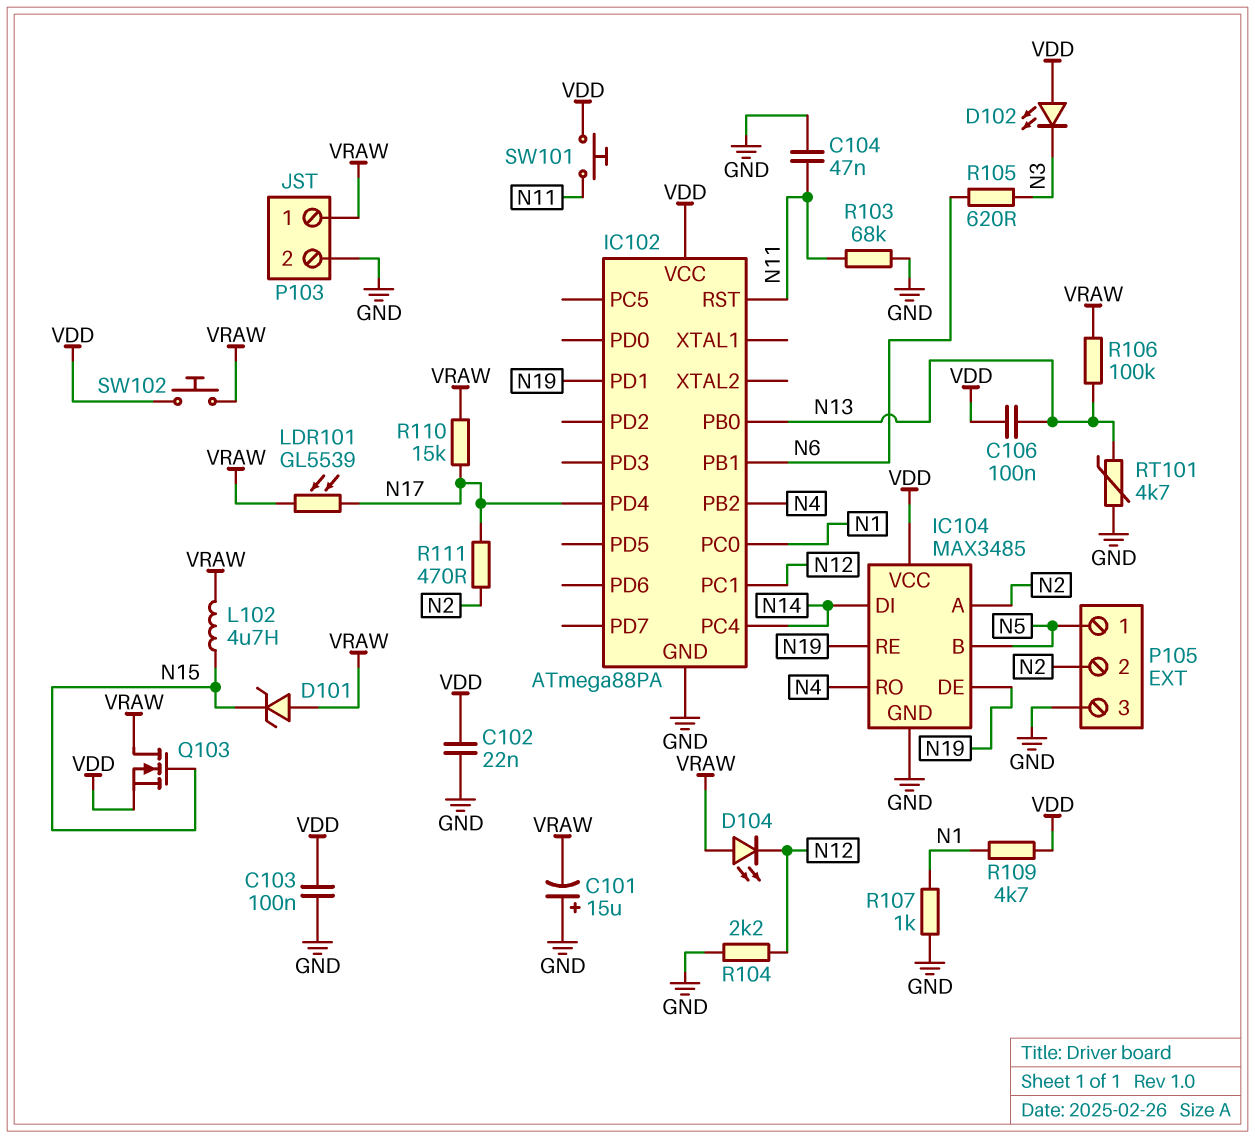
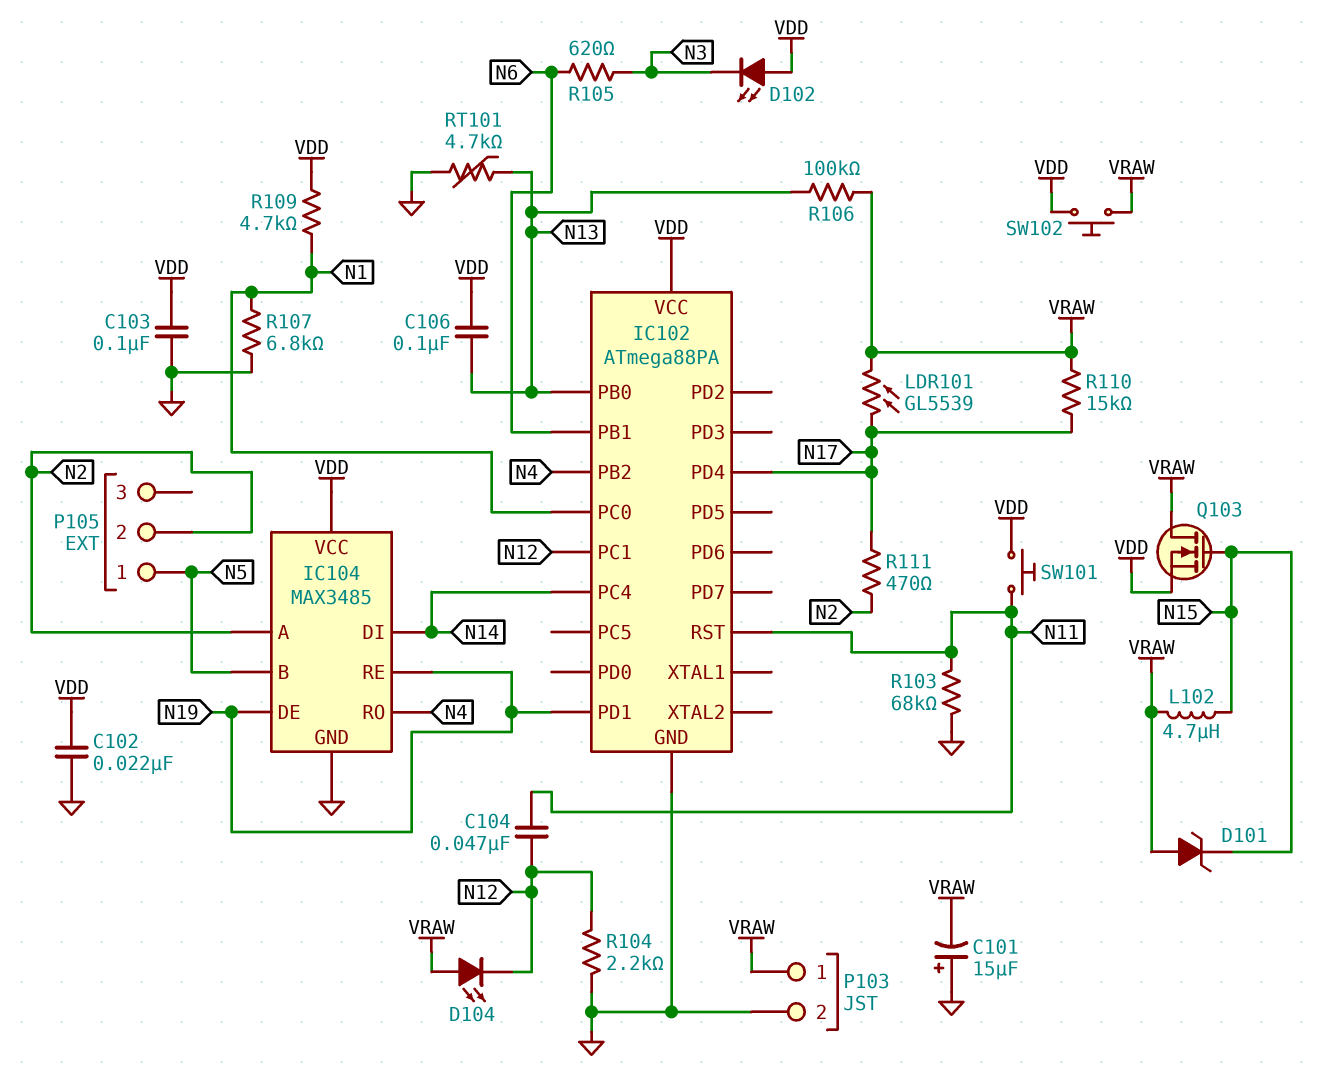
C104: 47nF (GND, N11) -> 47nF (N11, N12)
P105 pin 3: GND -> none
R107: 1k (GND, N1) -> 6.8k (GND, N1)

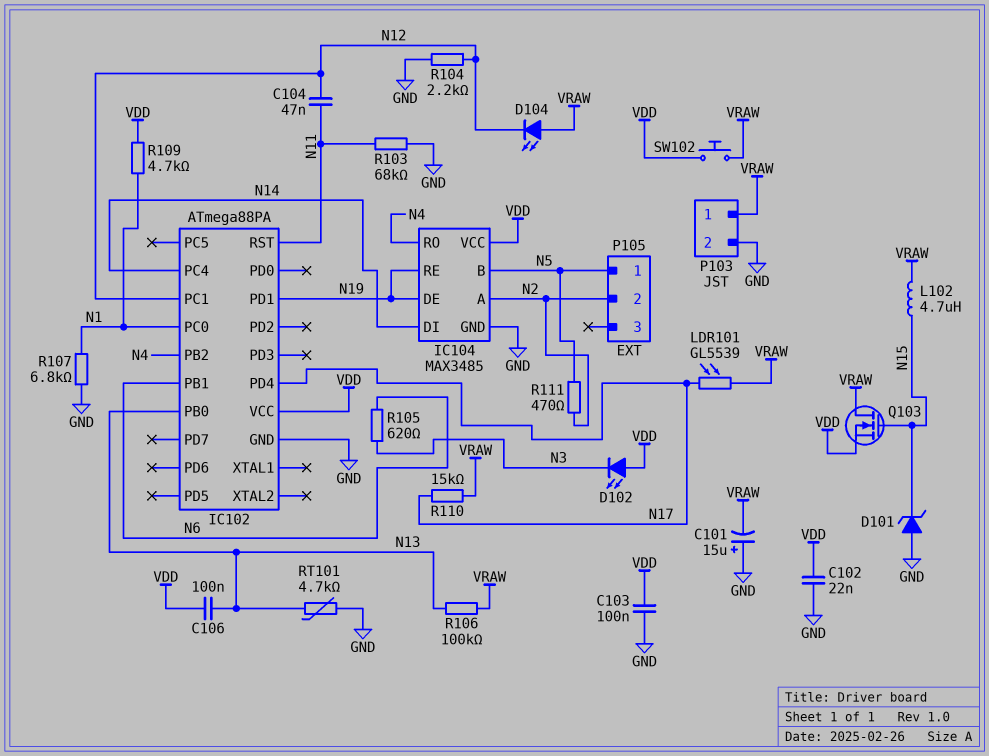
D101: zener (A VRAW, K N15) -> zener (A GND, K N15)
R111: 470 (N2, N17) -> 470 (N2, N5)
SW101: button (N11, VDD) -> none

